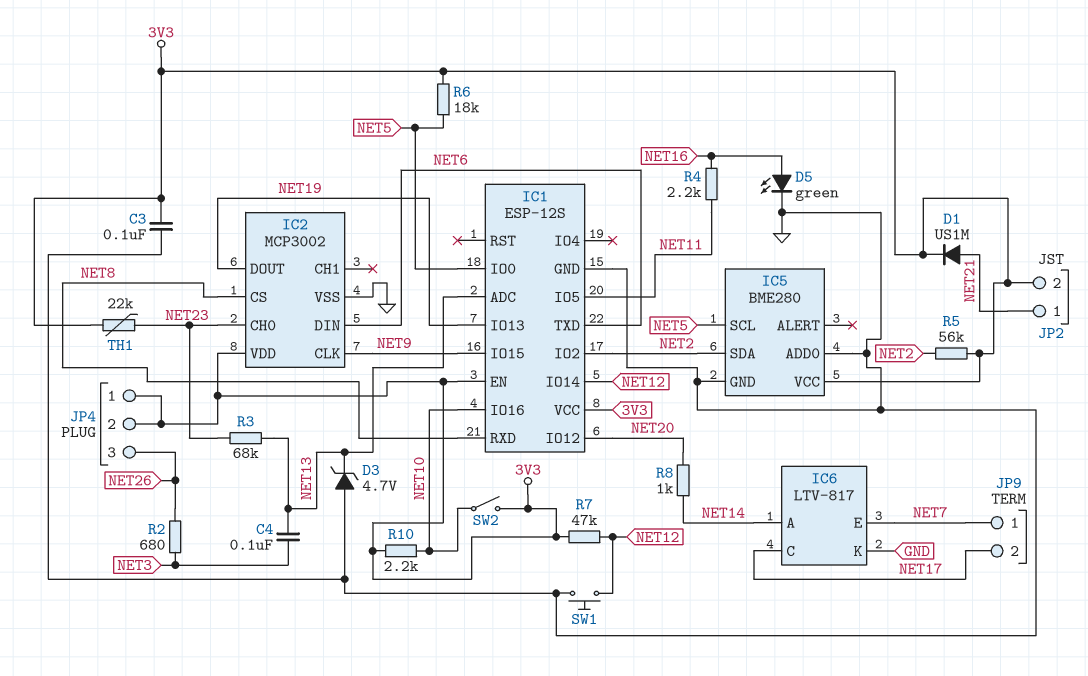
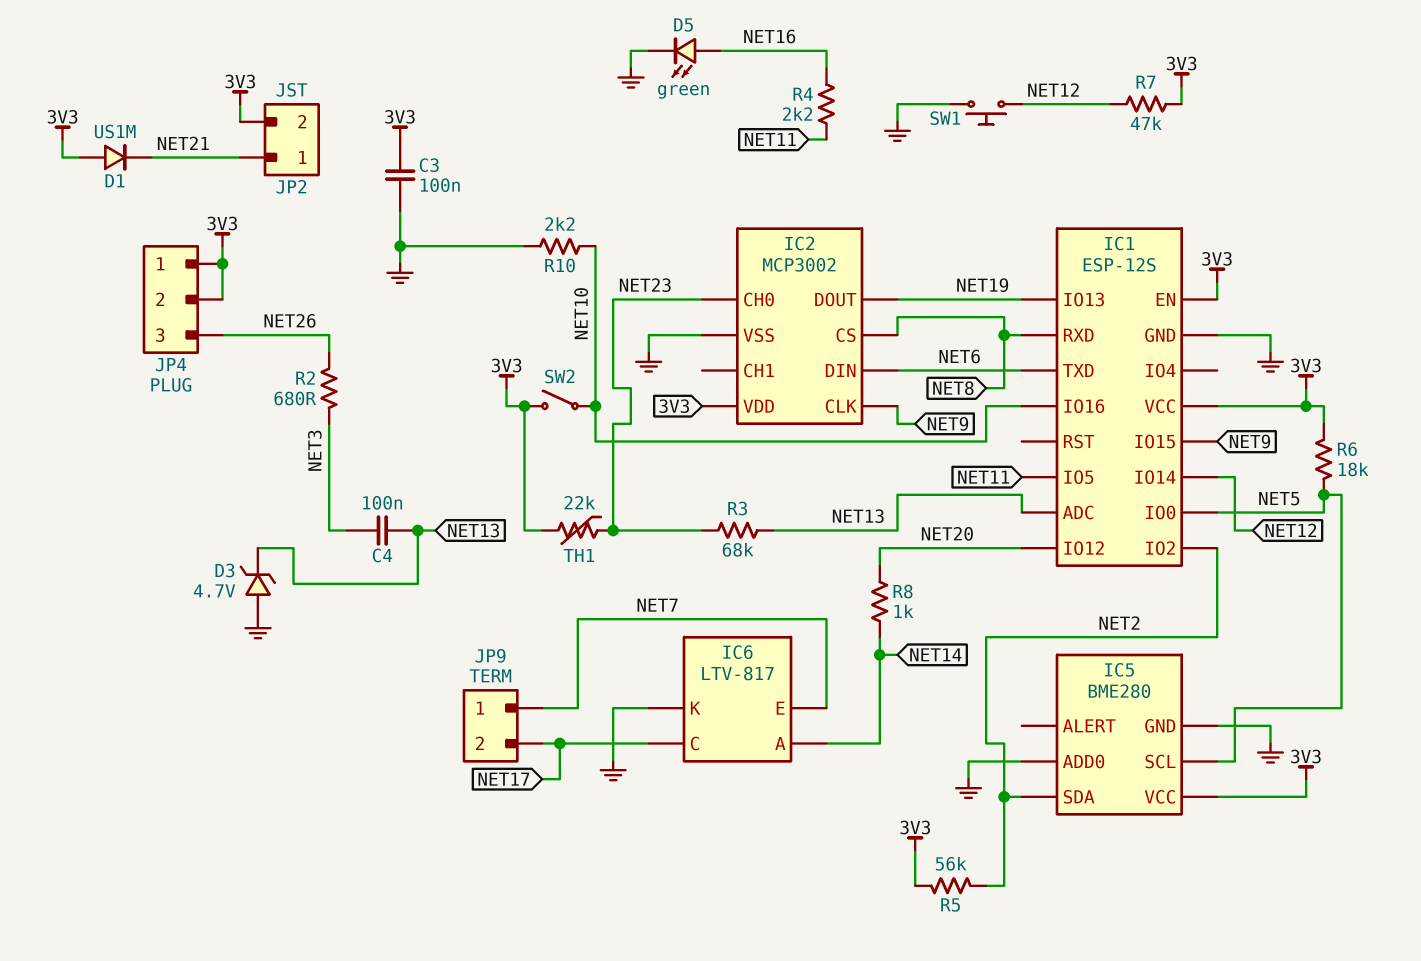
D1: diode US1M (A NET21, K 3V3) -> diode US1M (A 3V3, K NET21)
R10: 2.2k (3V3, NET10) -> 2.2k (GND, NET10)

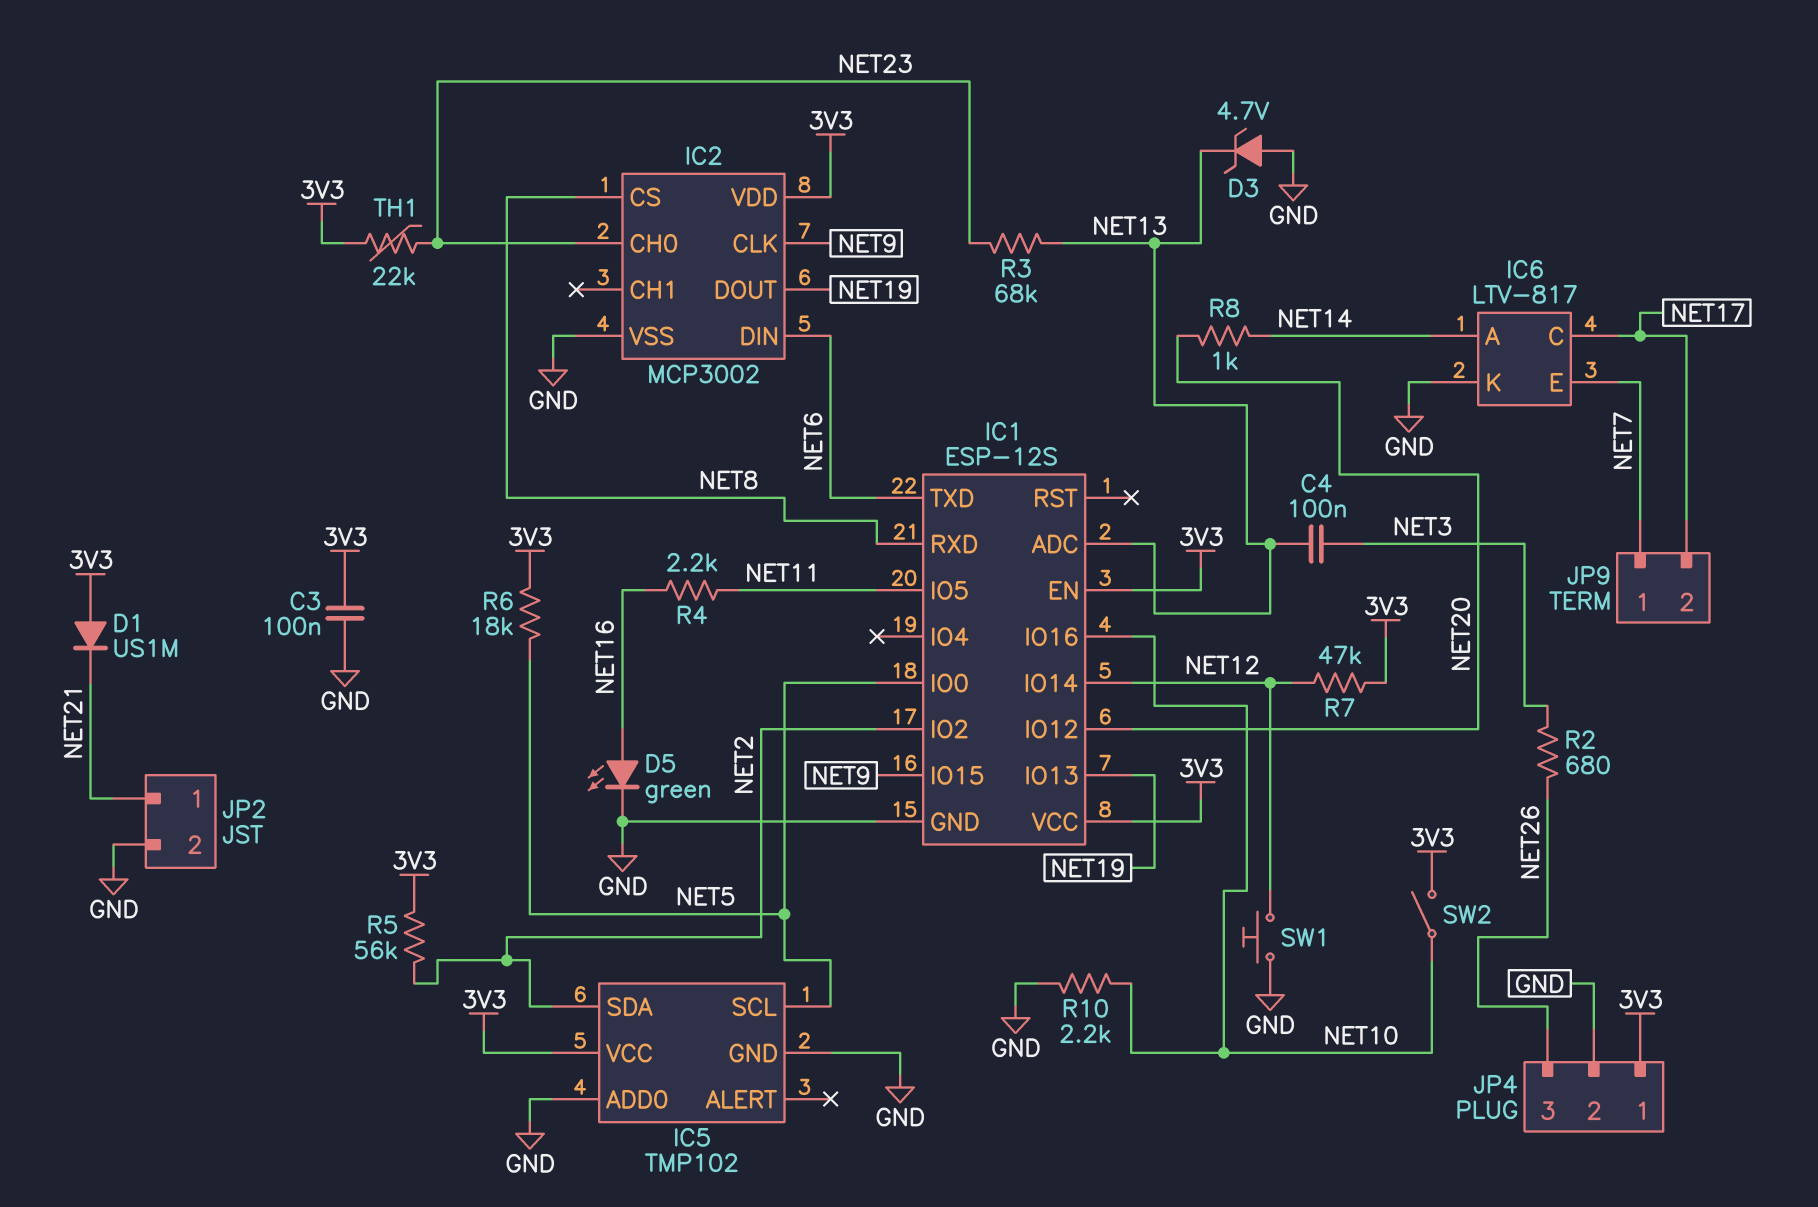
IC5: BME280 -> TMP102
JP2 pin 2: 3V3 -> GND
JP4 pin 2: 3V3 -> GND

